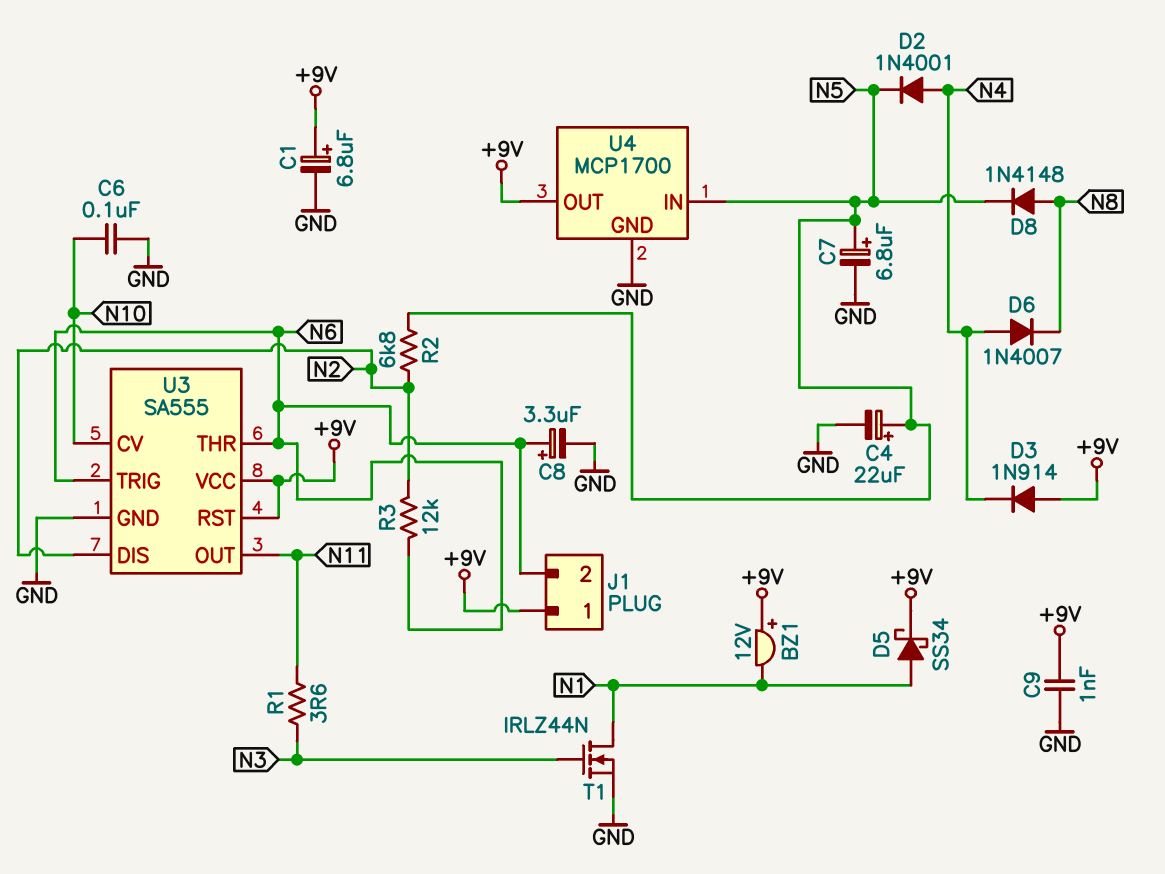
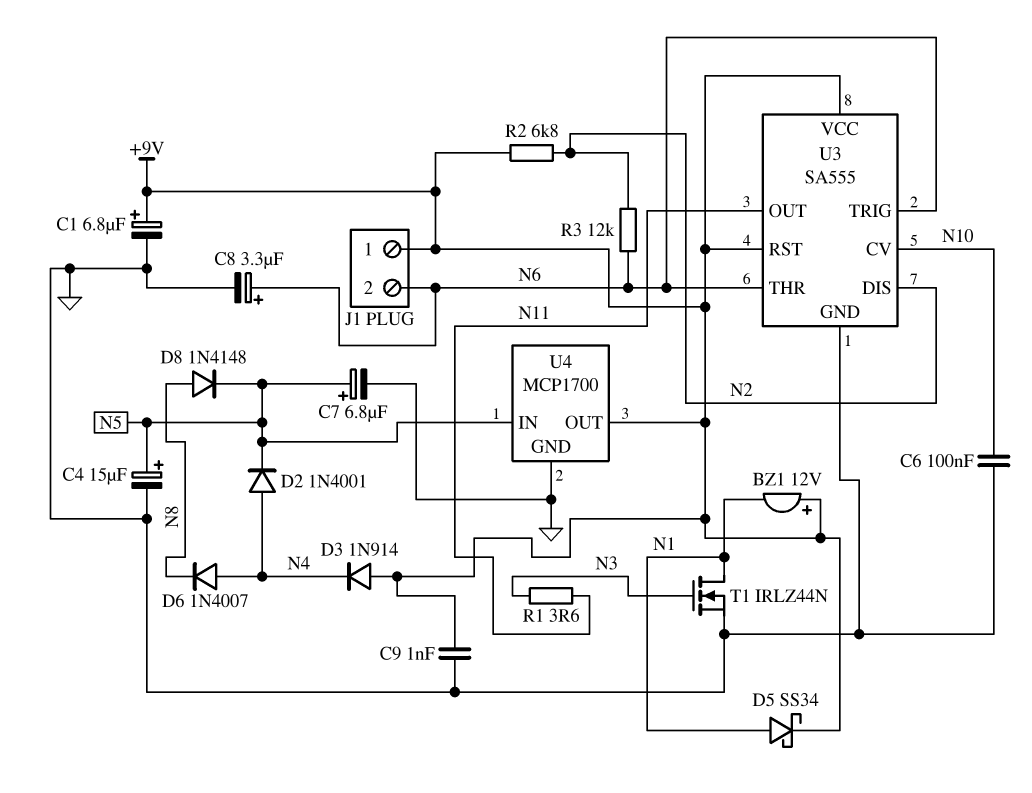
C4: 22uF (plus N5, minus GND) -> 15uF (plus N5, minus GND)
R2: 6.8k (N2, N5) -> 6.8k (+9V, N2)

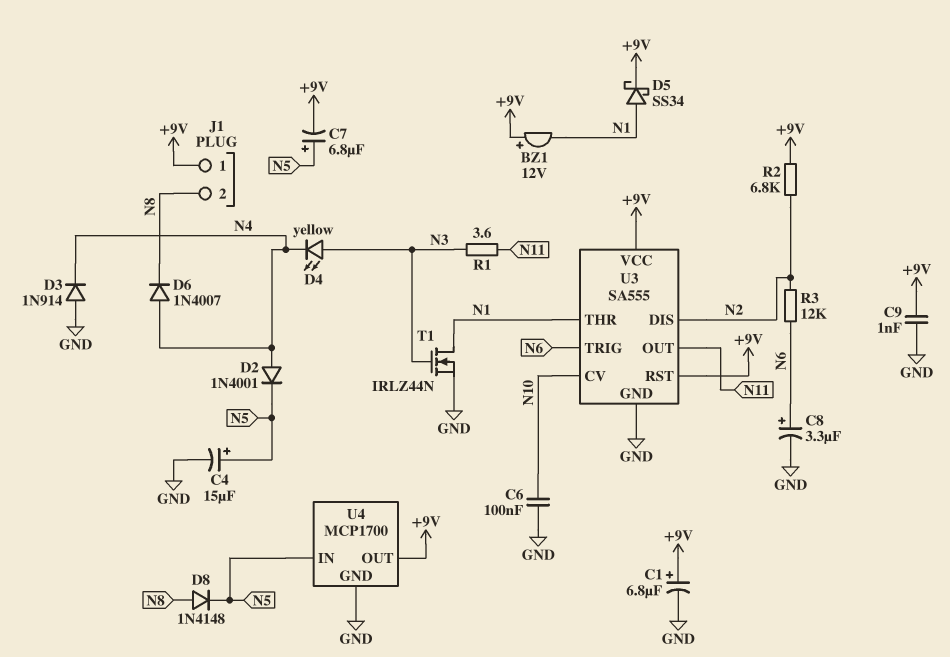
C7: 6.8uF (plus N5, minus GND) -> 6.8uF (plus N5, minus +9V)
D3: diode 1N914 (A +9V, K N4) -> diode 1N914 (A GND, K N4)
D4: none -> LED yellow (A N3, K N4)
J1 pin 2: N6 -> N8
U3 pin THR: N6 -> N1

